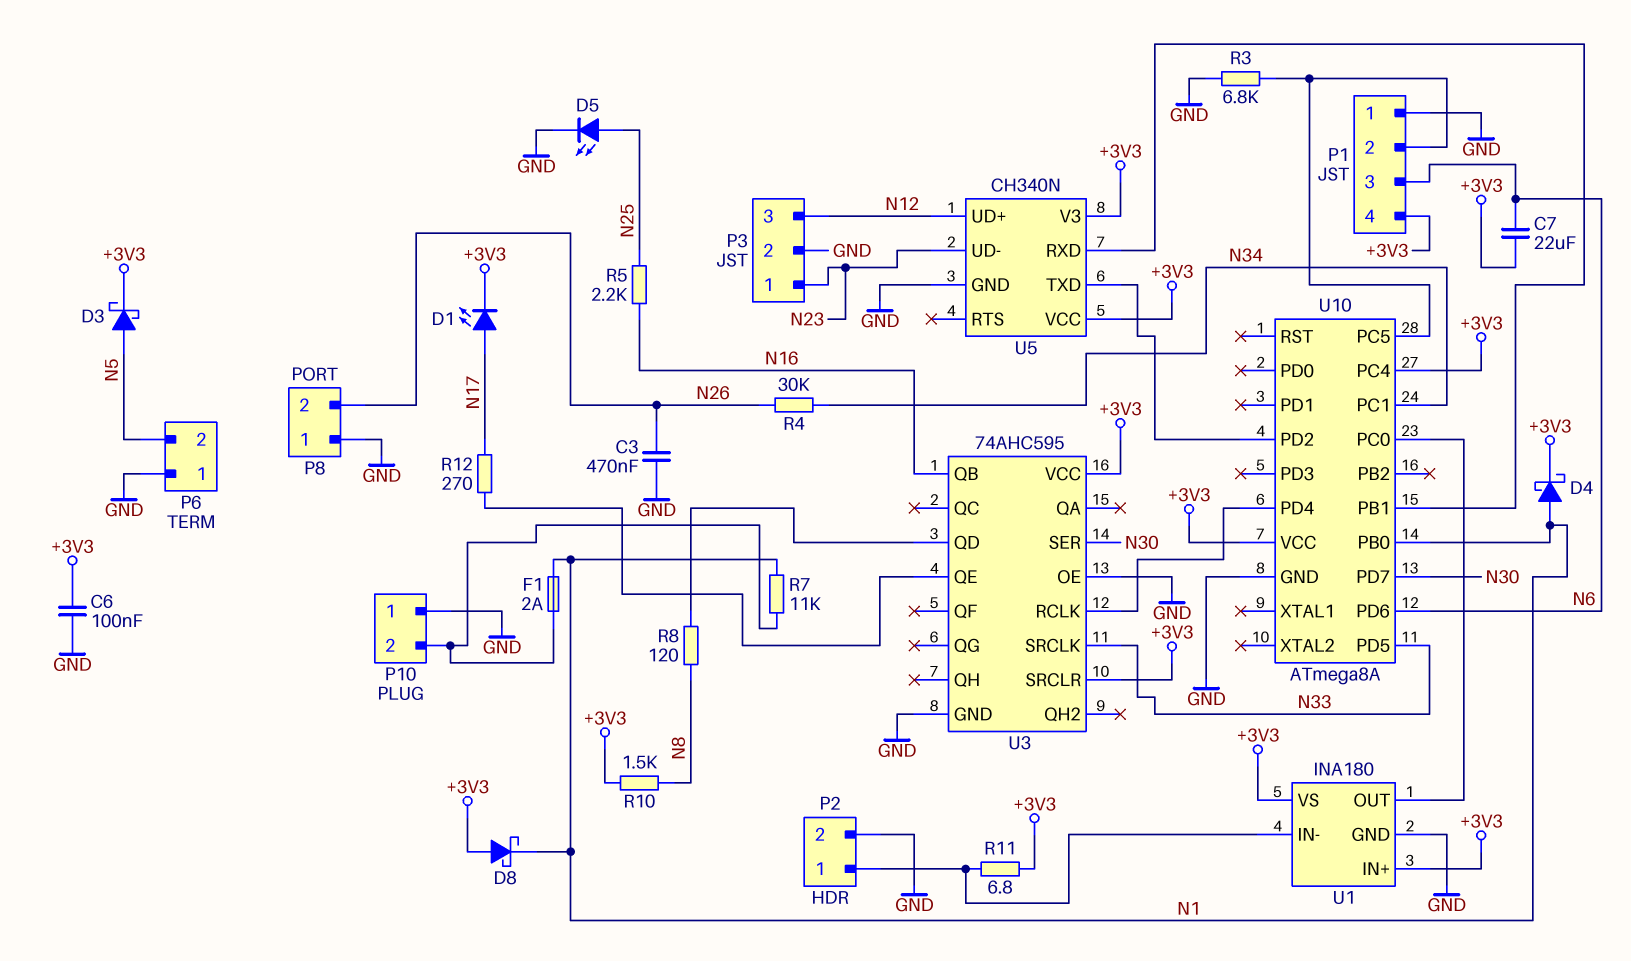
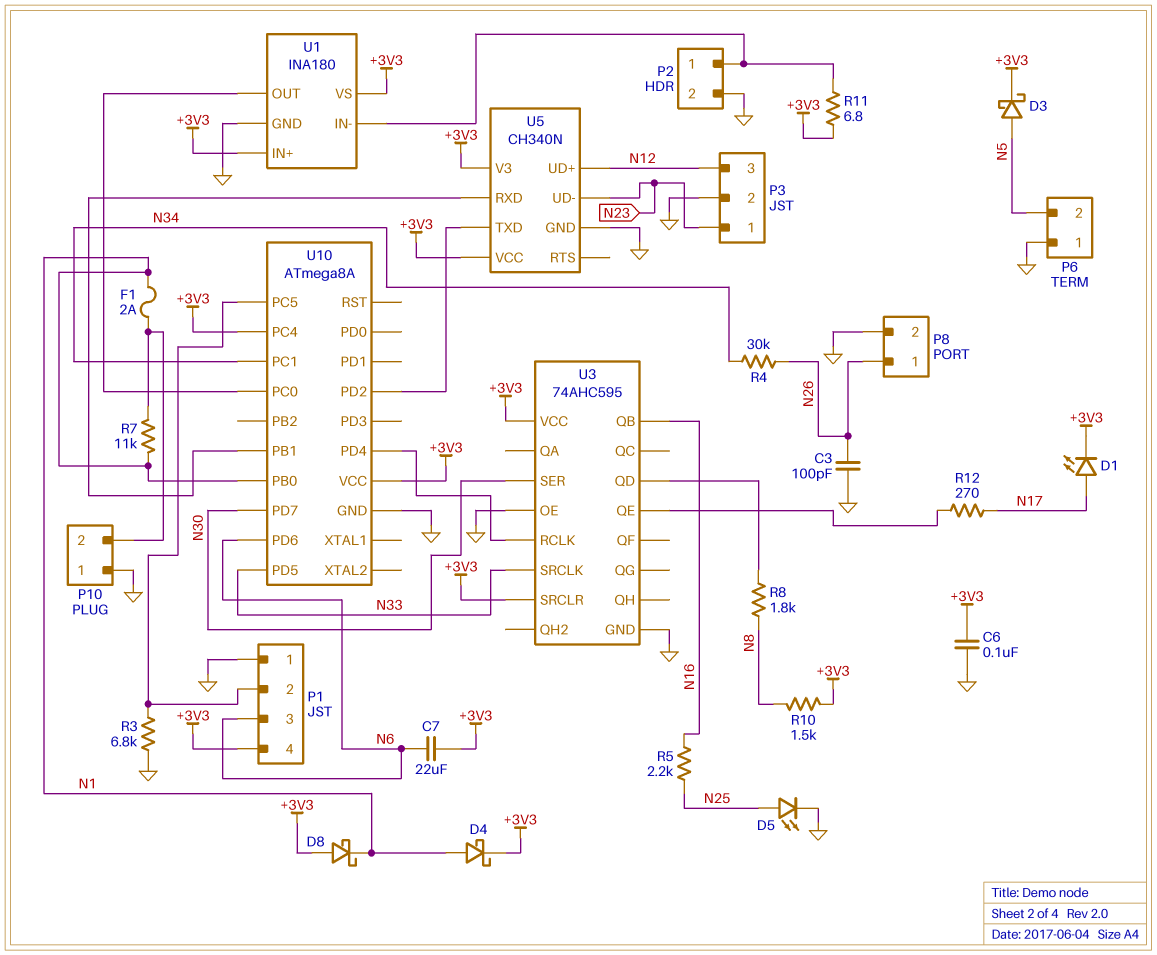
C3: 470nF (GND, N26) -> 100pF (GND, N26)
P8 pin 1: GND -> N26
P8 pin 2: N26 -> GND
R8: 120 (N8, U3/QD) -> 1.8k (N8, U3/QD)

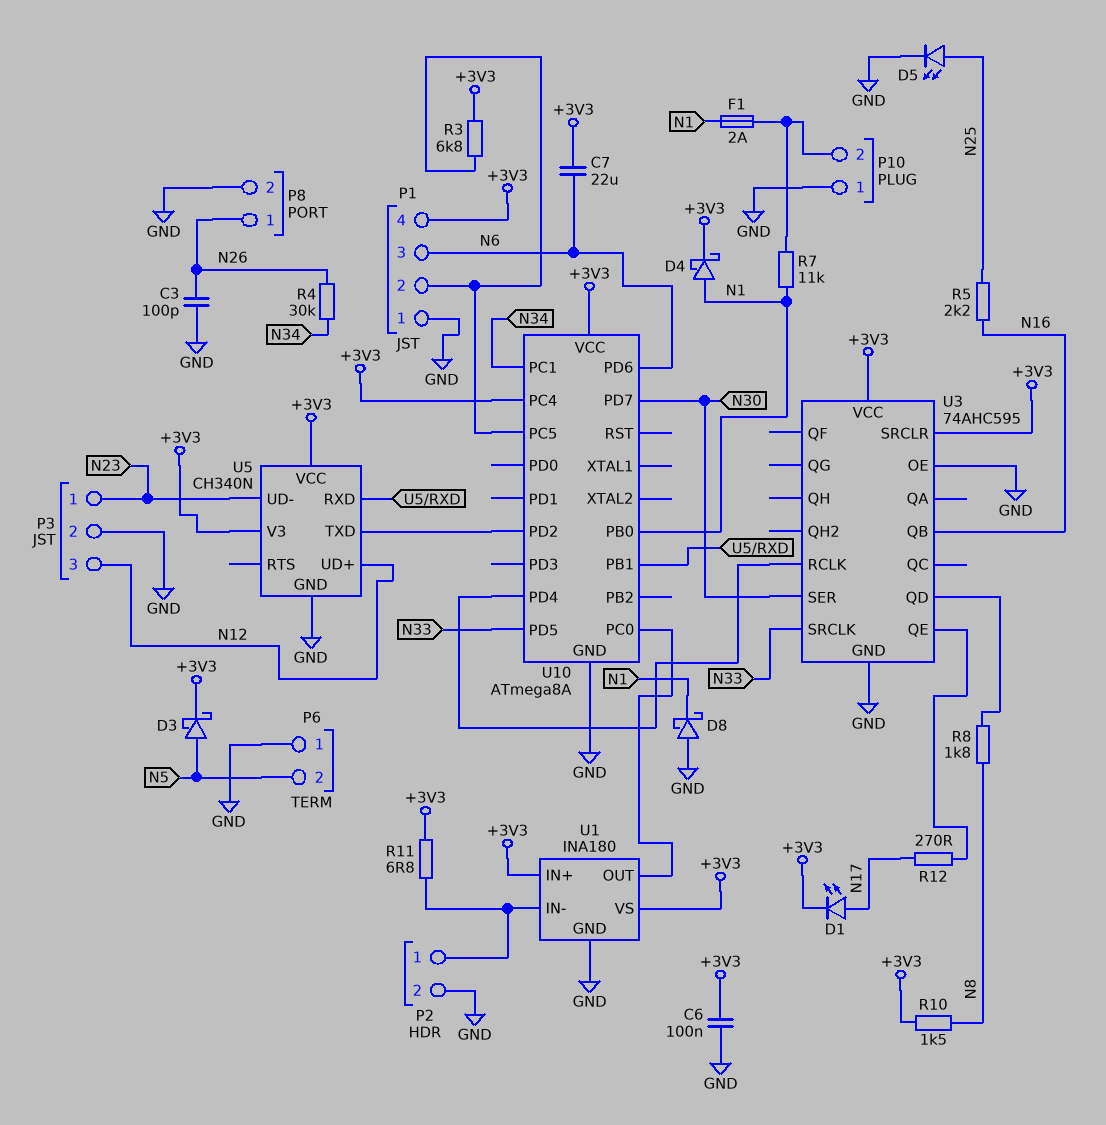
D8: schottky (A +3V3, K N1) -> schottky (A GND, K N1)
R3: 6.8k (GND, P1/2) -> 6.8k (+3V3, P1/2)

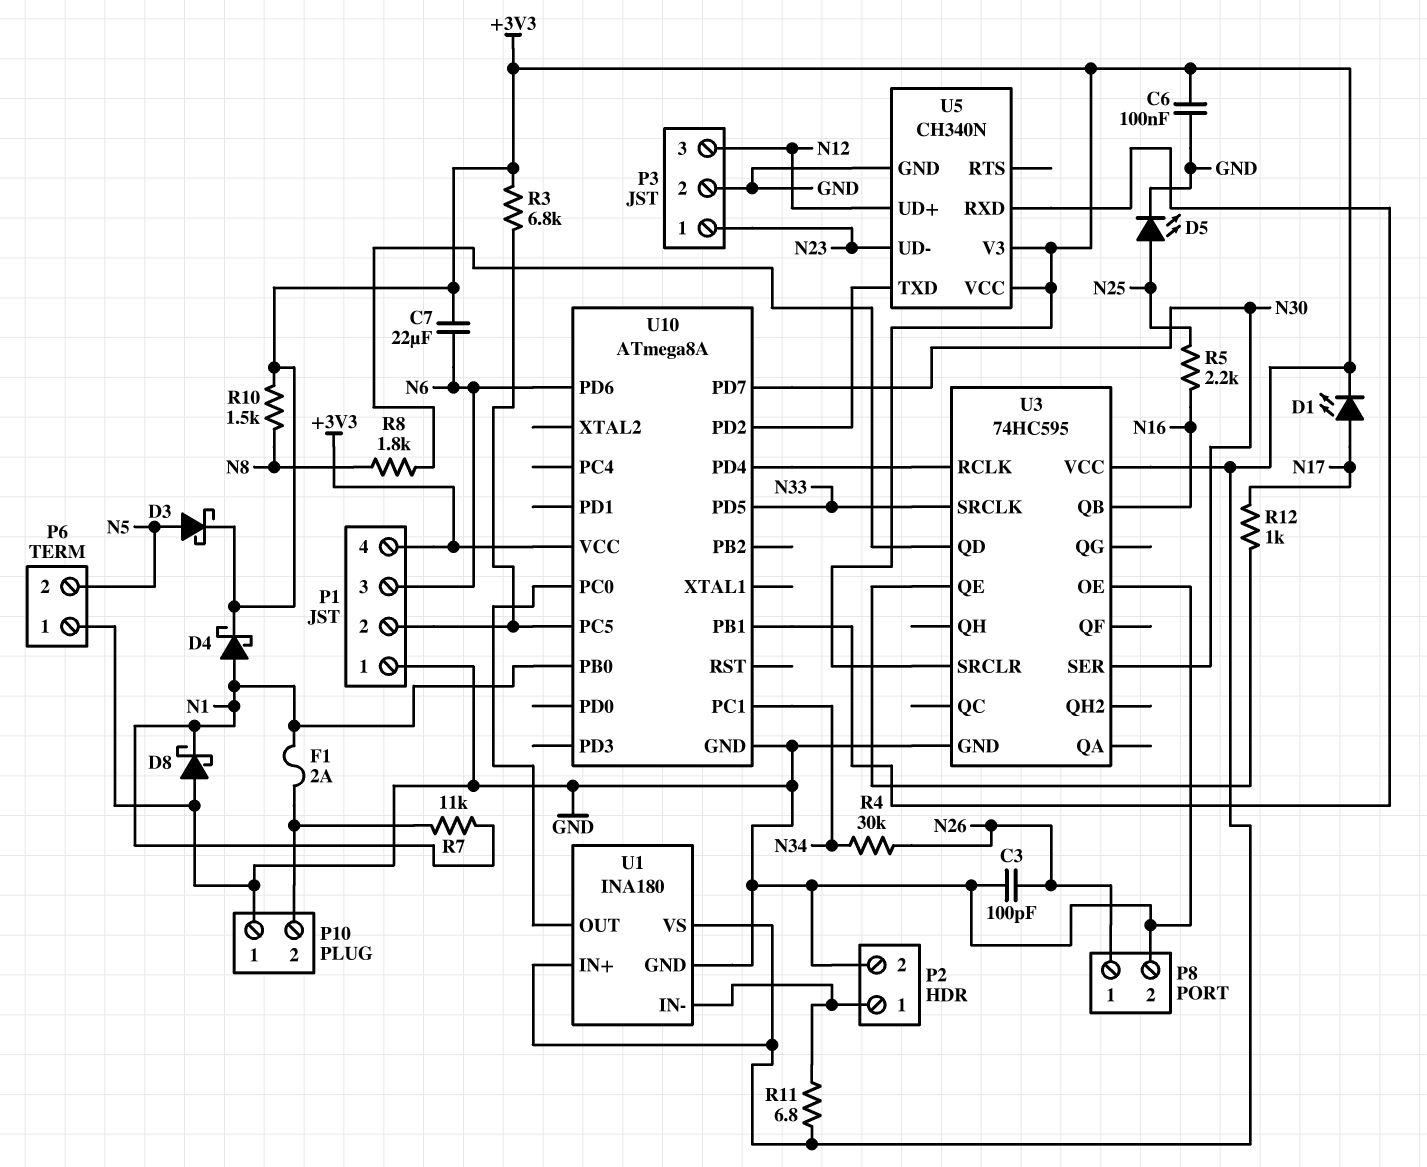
R12: 270 (N17, U3/QE) -> 1k (N17, U3/QE)
U3: 74AHC595 -> 74HC595
U10 pin PC4: +3V3 -> none

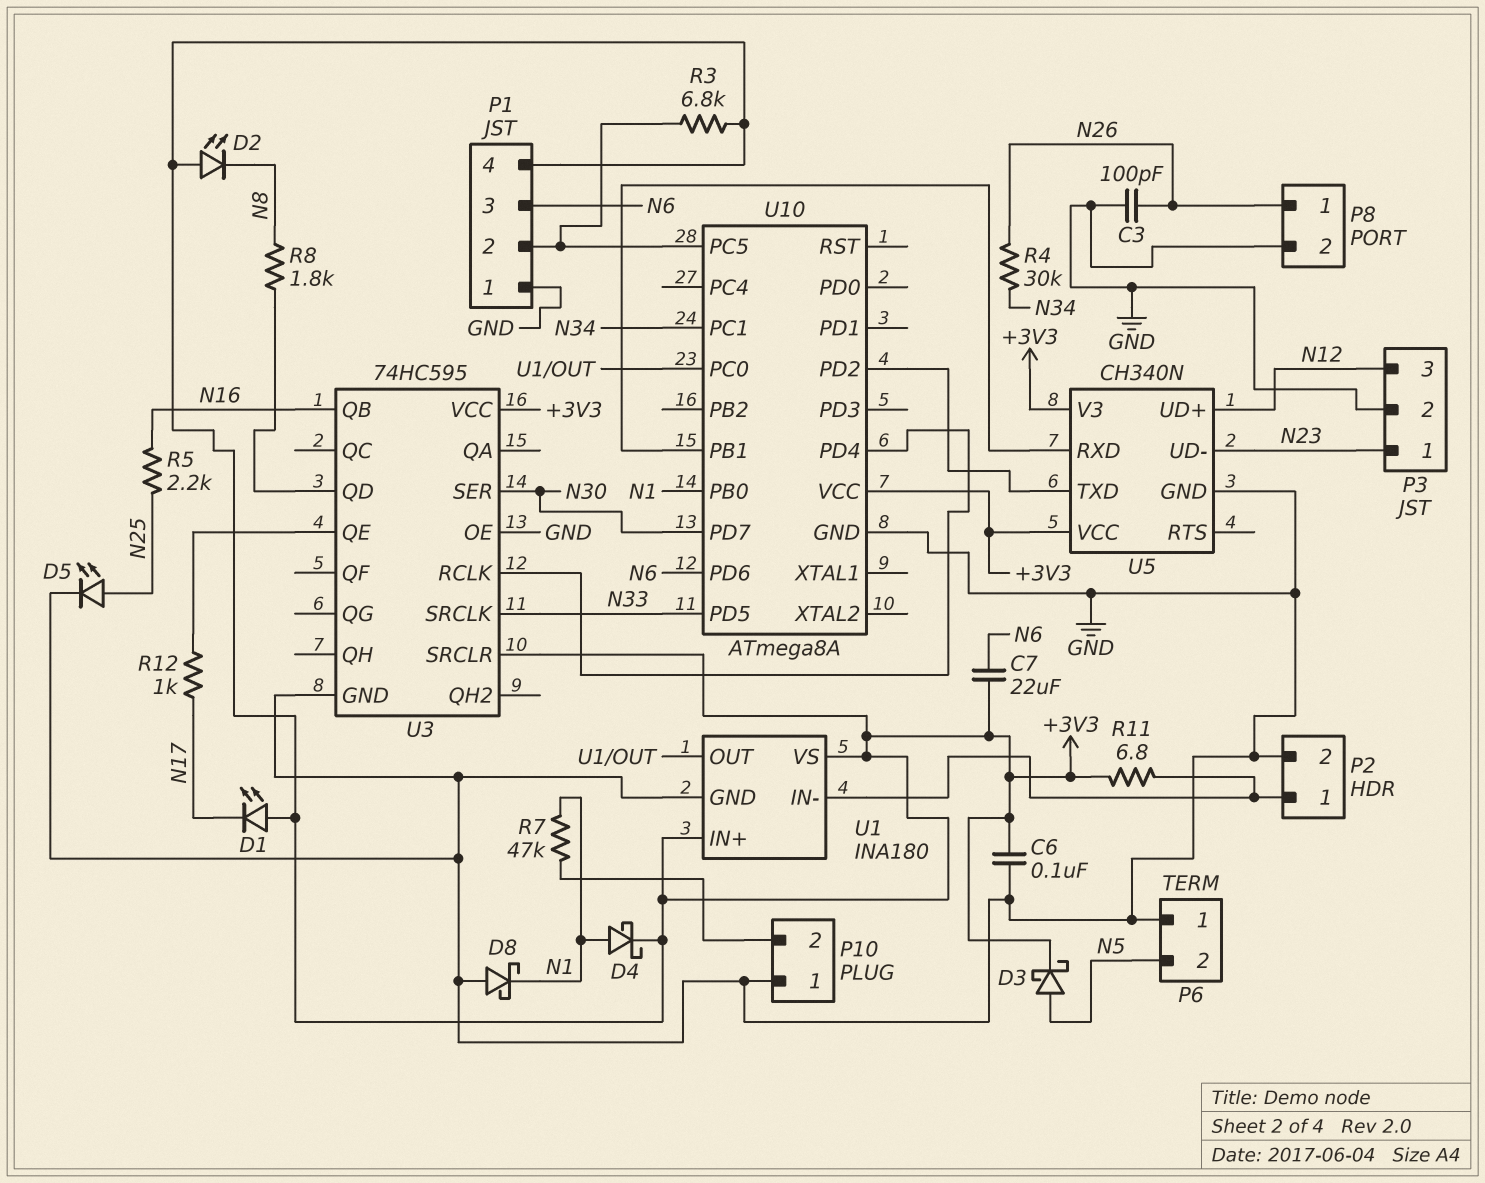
D1: LED (A N17, K +3V3) -> LED (A +3V3, K N17)
D2: none -> LED (A +3V3, K N8)
F1: 2A (N1, P10/2) -> none
R7: 11k (N1, P10/2) -> 47k (N1, P10/2)
R10: 1.5k (+3V3, N8) -> none

